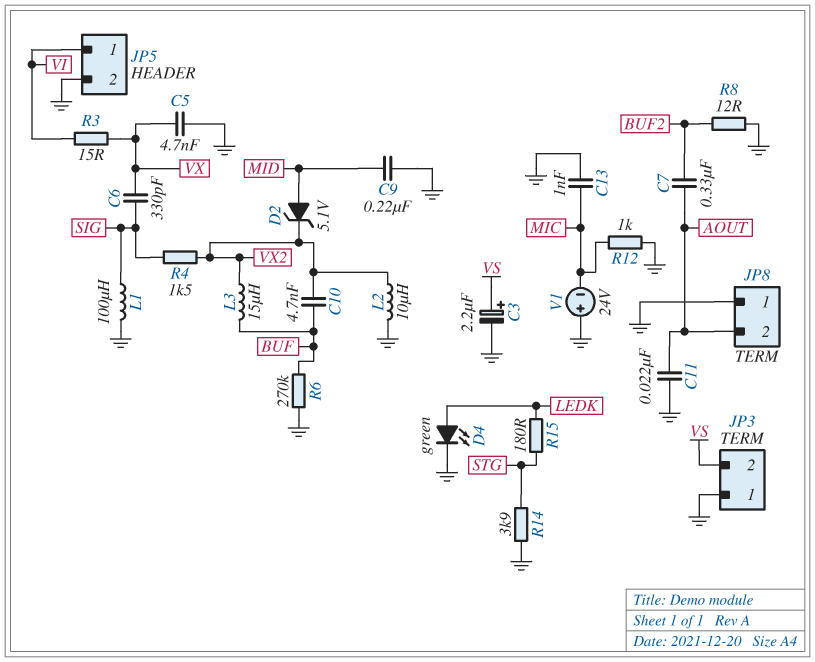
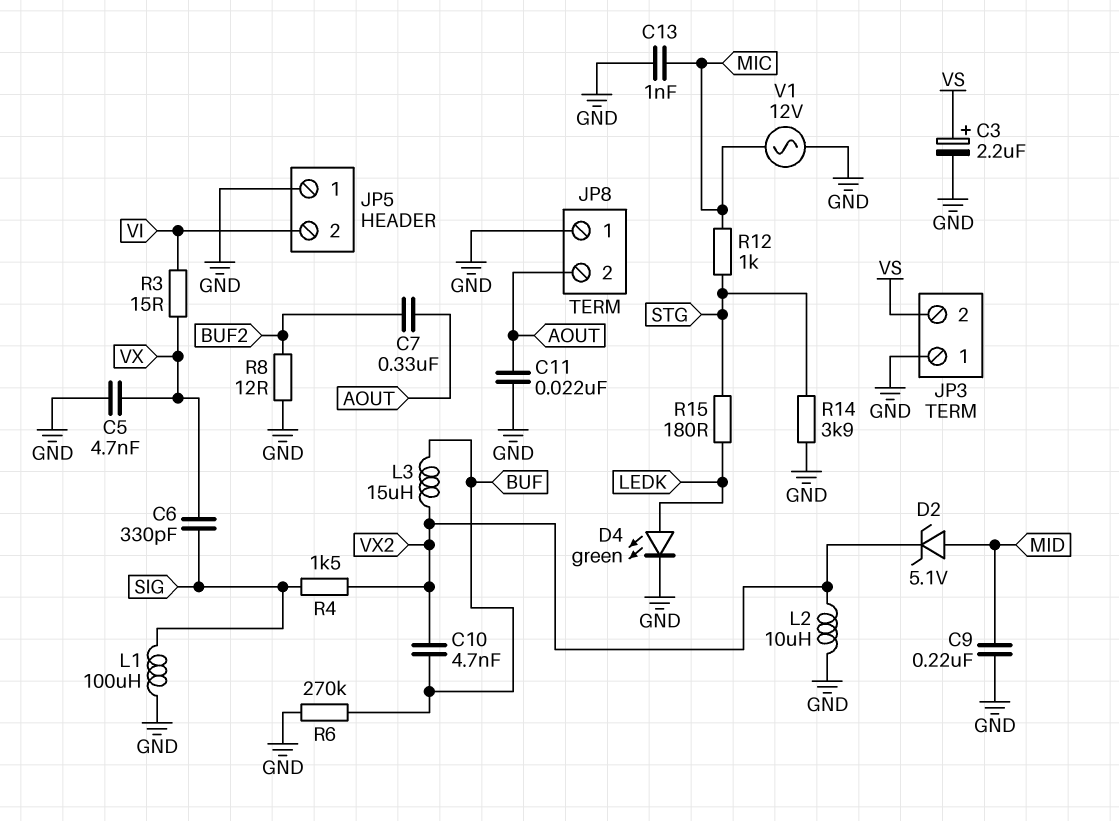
JP5 pin 1: VI -> GND
JP5 pin 2: GND -> VI
R12: 1k (GND, MIC) -> 1k (MIC, STG)
V1: 24V (plus GND, minus MIC) -> AC 12V (GND, MIC)

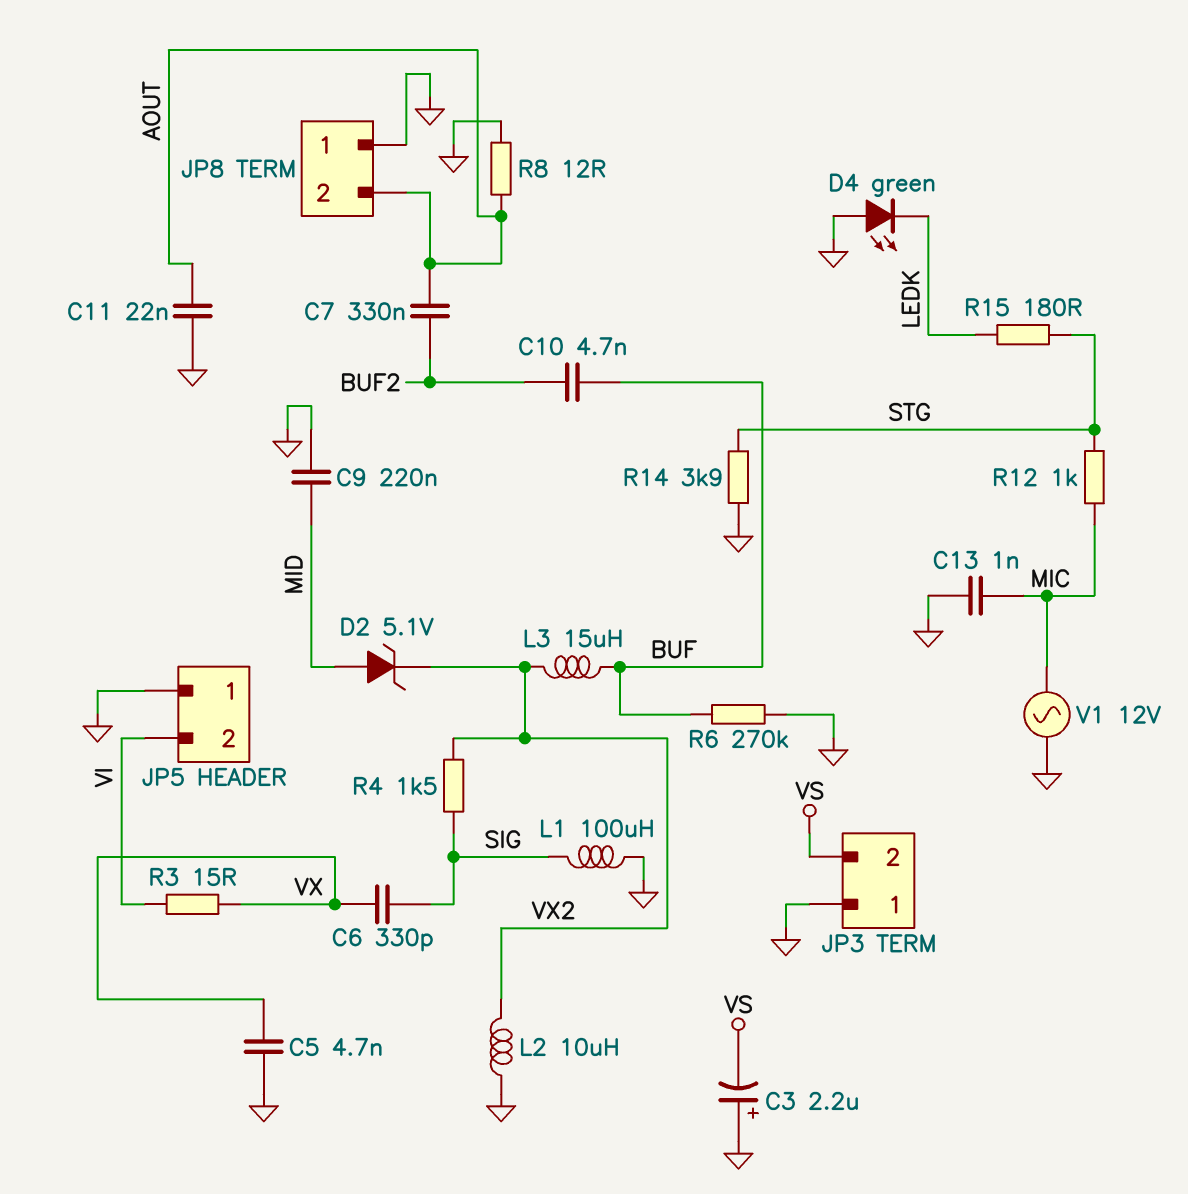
C3: 2.2uF (plus VS, minus GND) -> 2.2uF (plus GND, minus VS)
C10: 4.7nF (BUF, VX2) -> 4.7nF (BUF, BUF2)
D4: LED green (A LEDK, K GND) -> LED green (A GND, K LEDK)
R8: 12 (BUF2, GND) -> 12 (AOUT, GND)

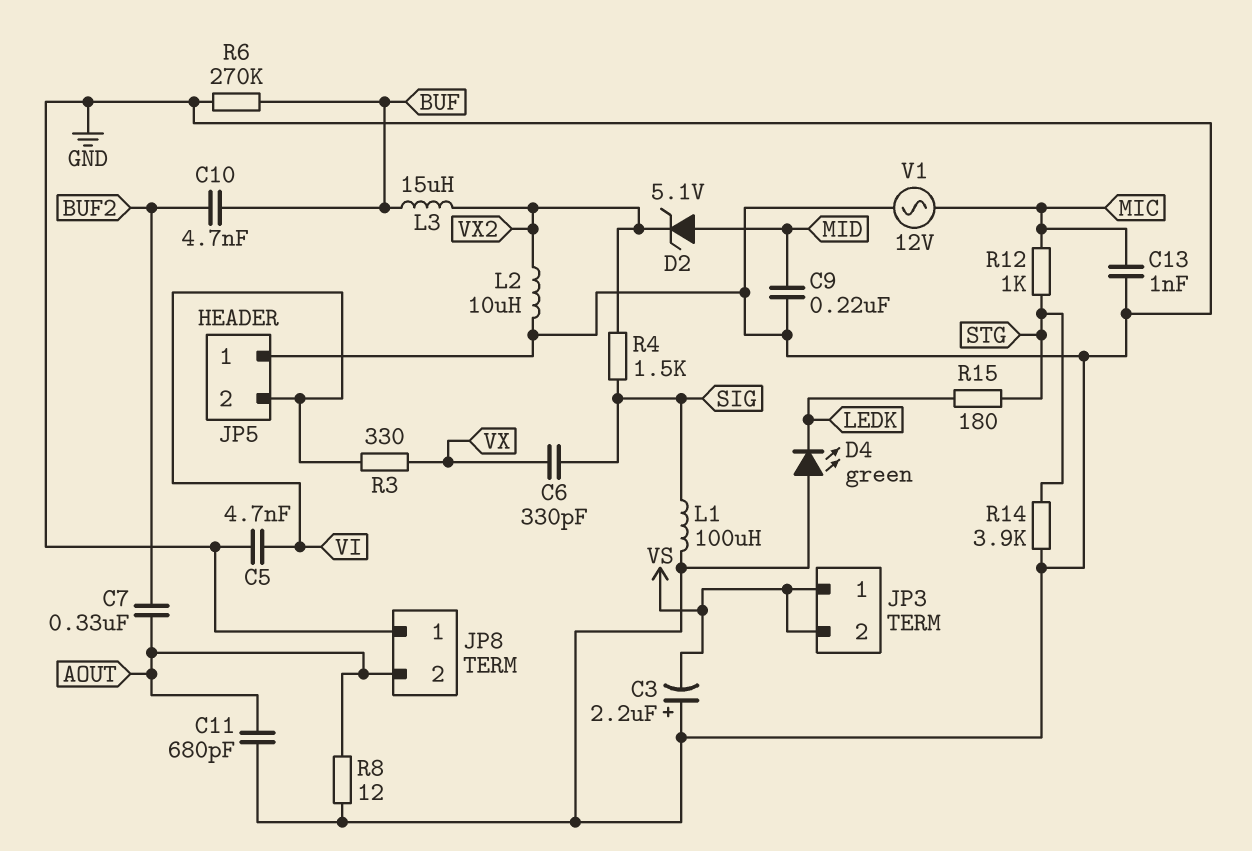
C5: 4.7nF (GND, VX) -> 4.7nF (GND, VI)
C11: 22nF (AOUT, GND) -> 680pF (AOUT, GND)
JP3 pin 1: GND -> VS
R3: 15 (VI, VX) -> 330 (VI, VX)

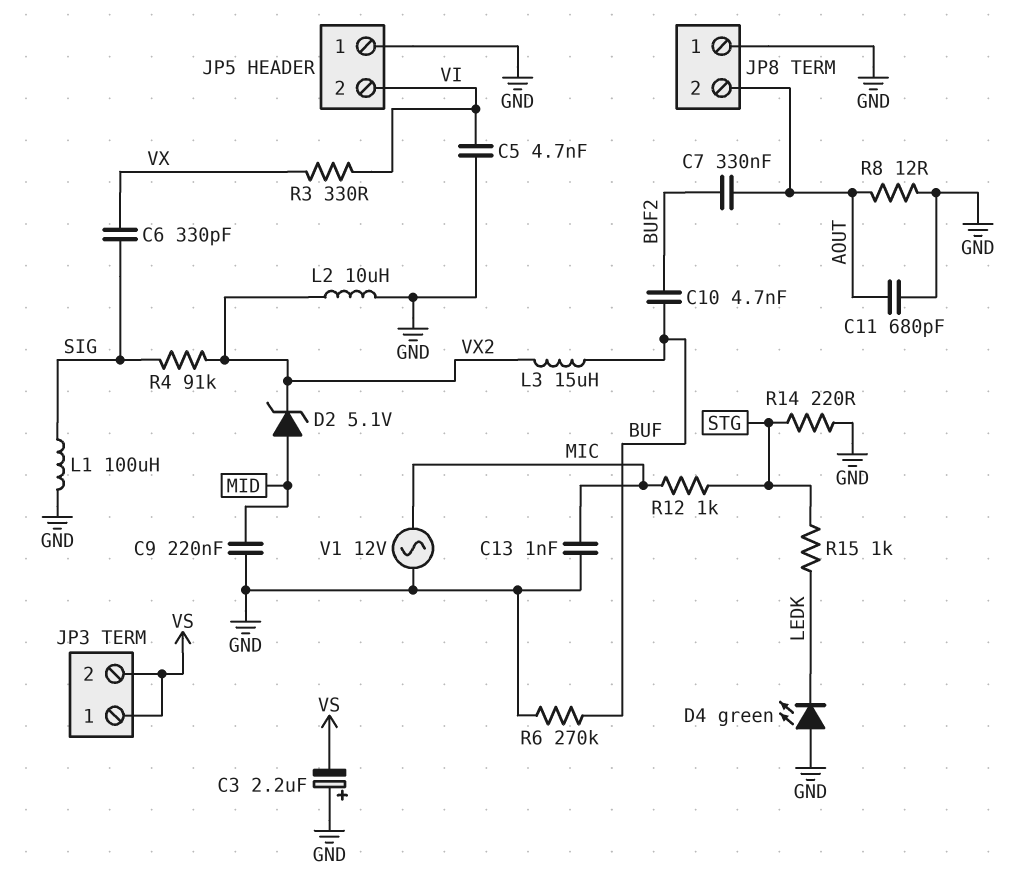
R4: 1.5k (SIG, VX2) -> 91k (SIG, VX2)
R14: 3.9k (GND, STG) -> 220 (GND, STG)
R15: 180 (LEDK, STG) -> 1k (LEDK, STG)

